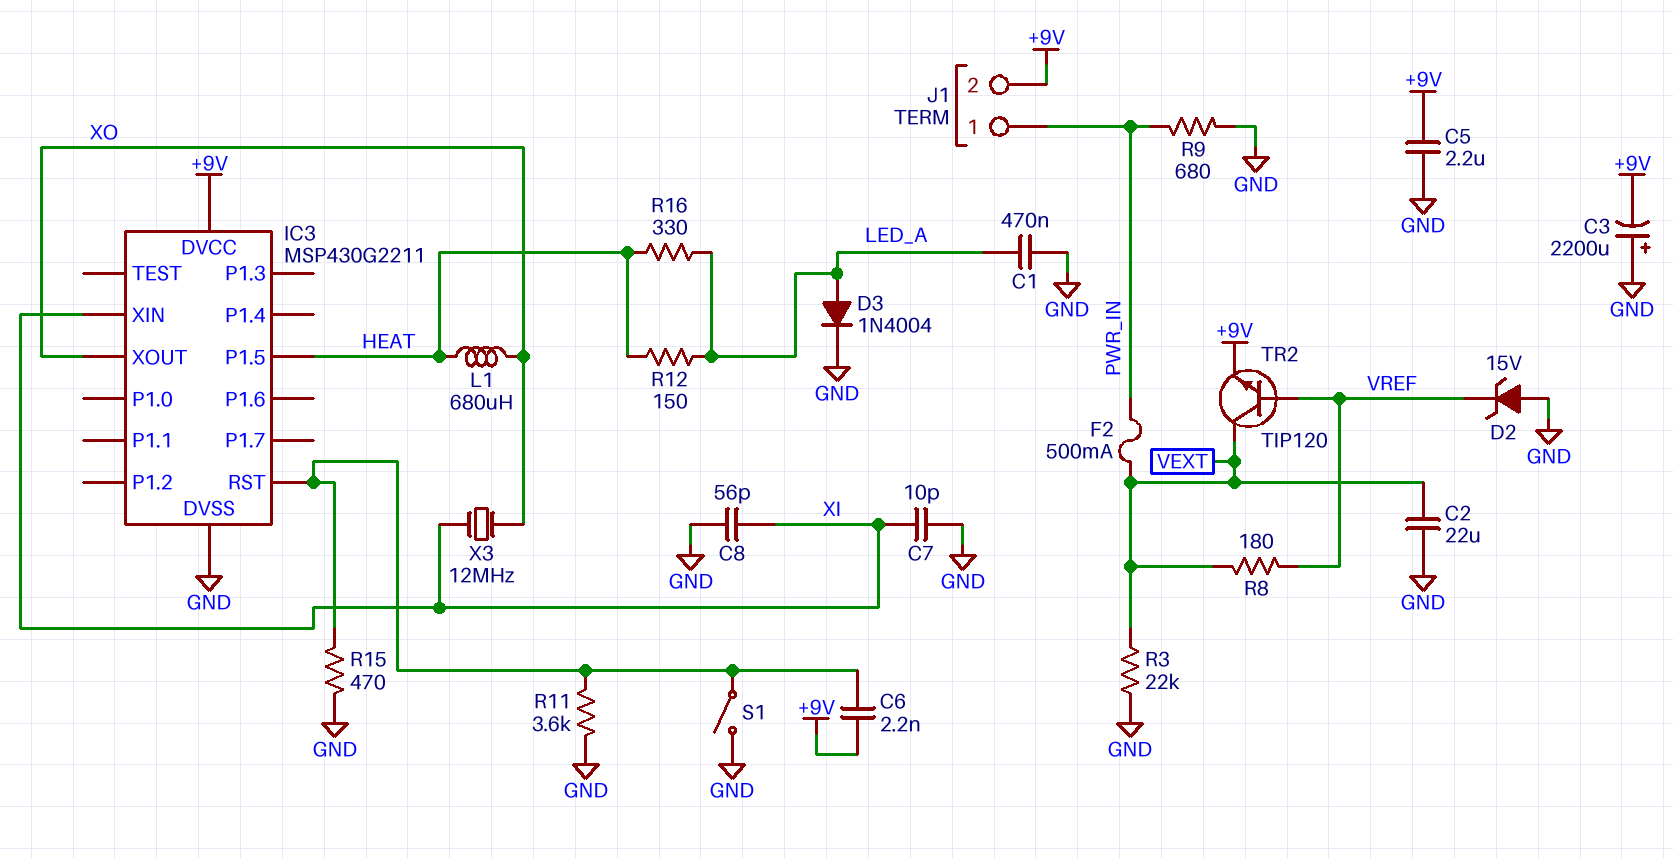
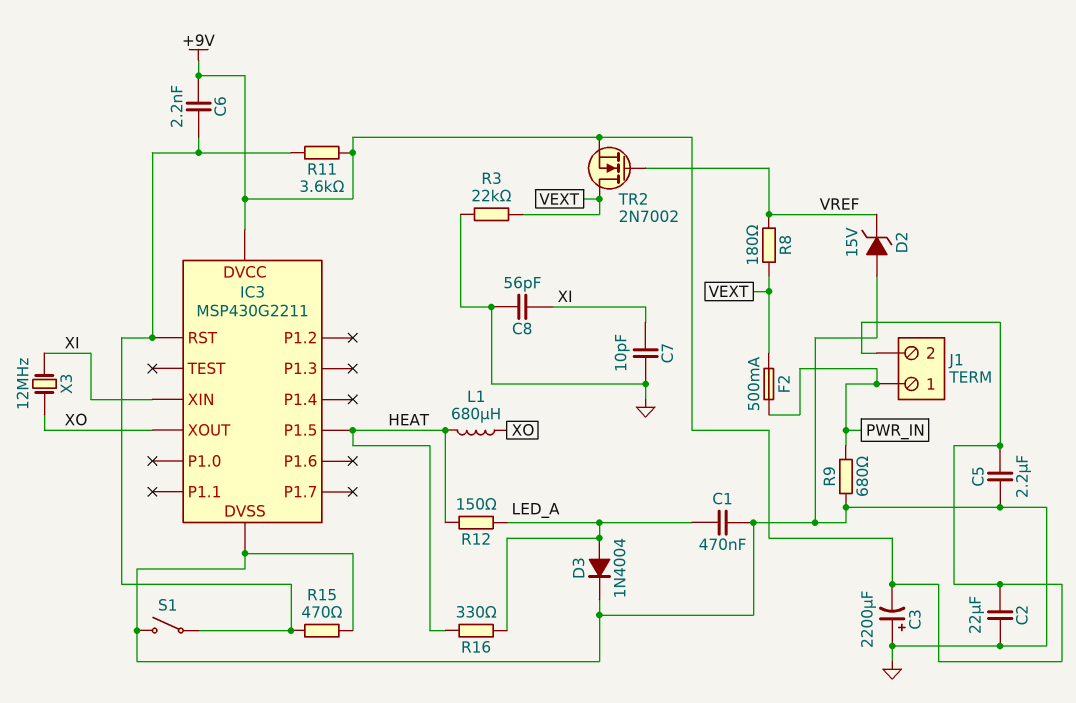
C2: 22uF (GND, VEXT) -> 22uF (+9V, GND)
R11: 3.6k (GND, IC3/RST) -> 3.6k (+9V, IC3/RST)
TR2: NPN TIP120 (B VREF, C VEXT, E +9V) -> NMOS 2N7002 (G VREF, D VEXT, S +9V)

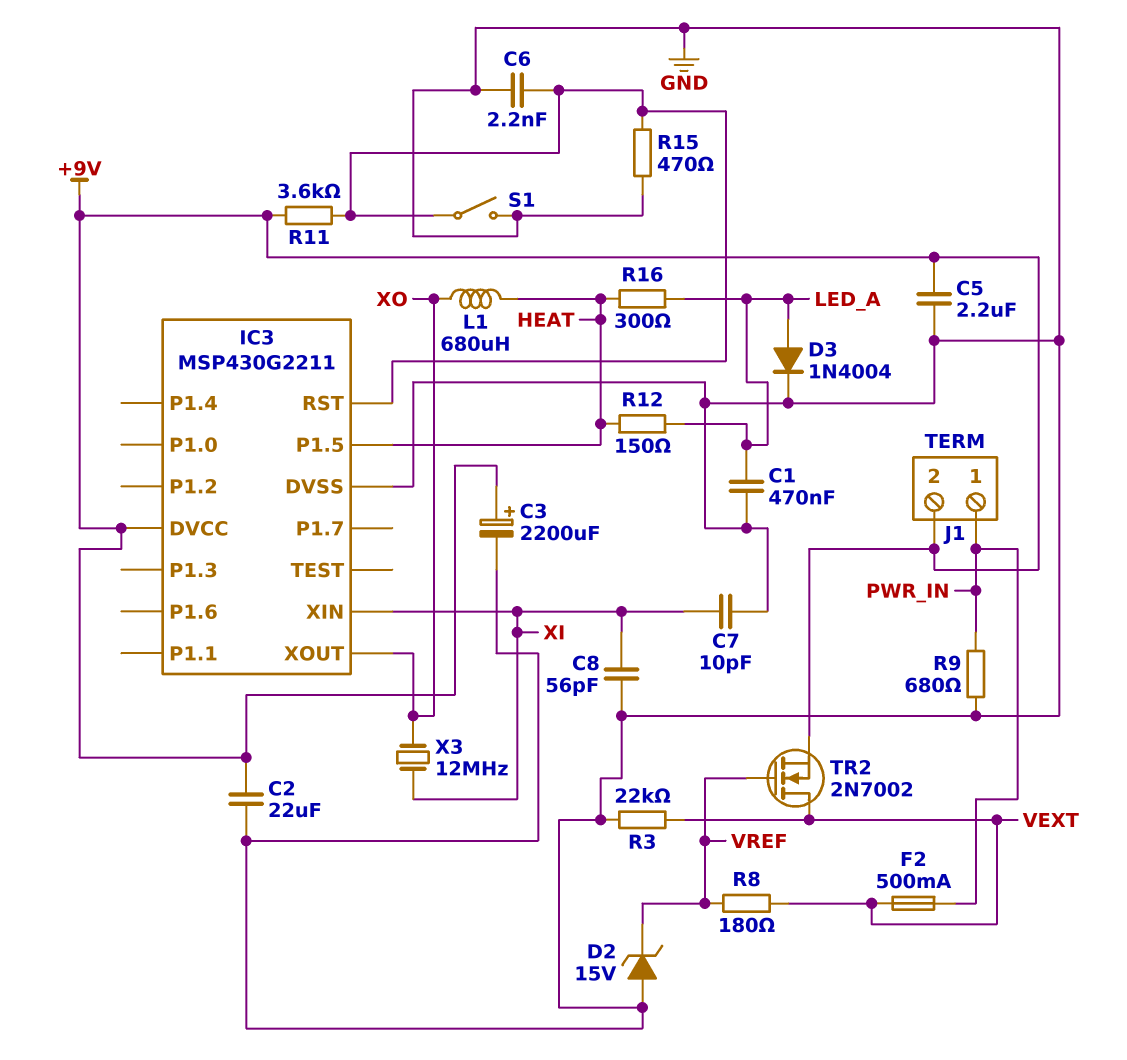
C3: 2200uF (plus GND, minus +9V) -> 2200uF (plus +9V, minus GND)
C6: 2.2nF (+9V, IC3/RST) -> 2.2nF (GND, IC3/RST)
R16: 330 (HEAT, LED_A) -> 300 (HEAT, LED_A)

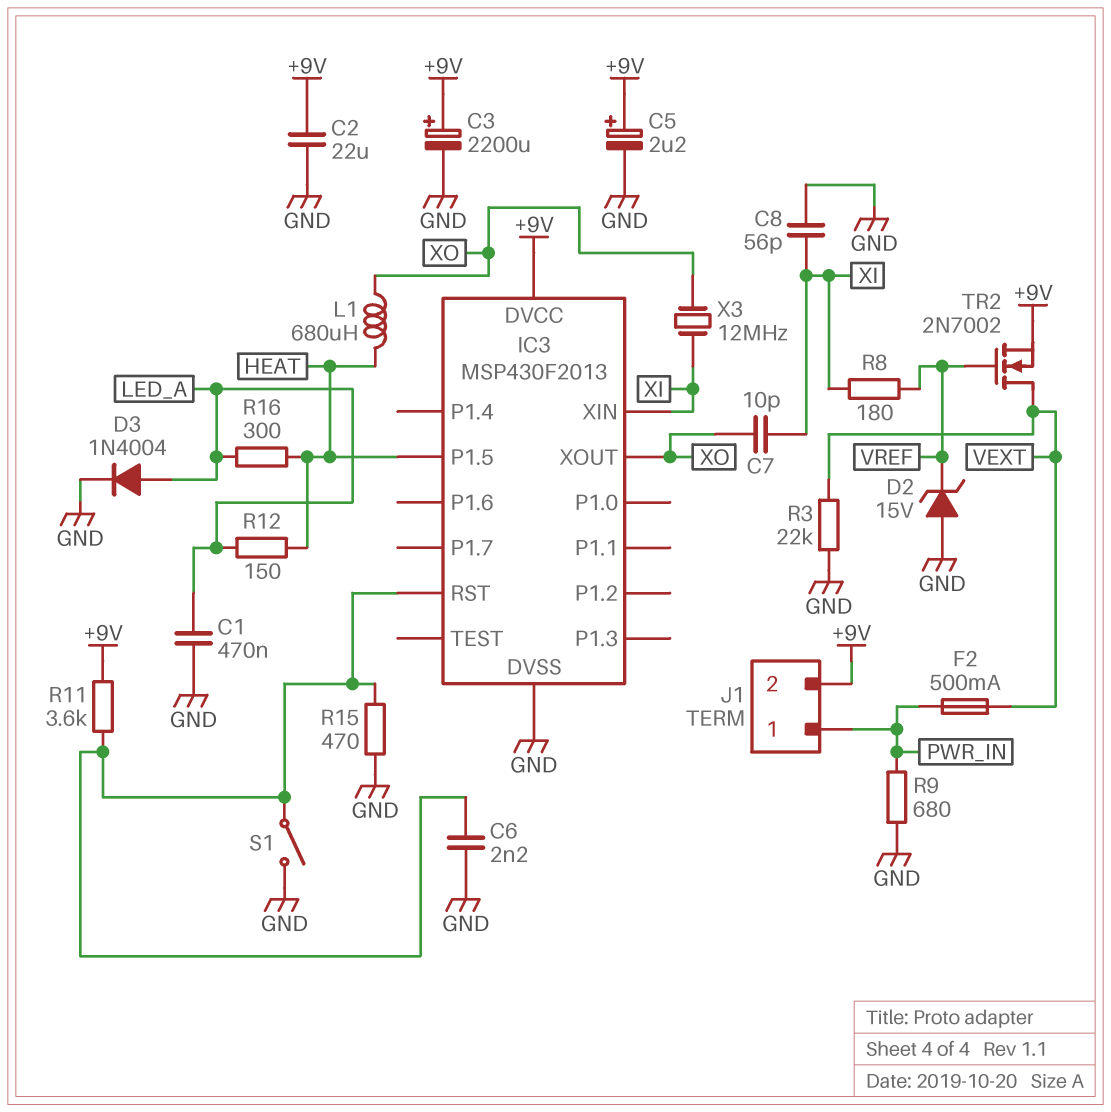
C5: 2.2uF (+9V, GND) -> 2.2uF (plus +9V, minus GND)
C7: 10pF (GND, XI) -> 10pF (XI, XO)
IC3: MSP430G2211 -> MSP430F2013
R8: 180 (VEXT, VREF) -> 180 (VREF, XI)

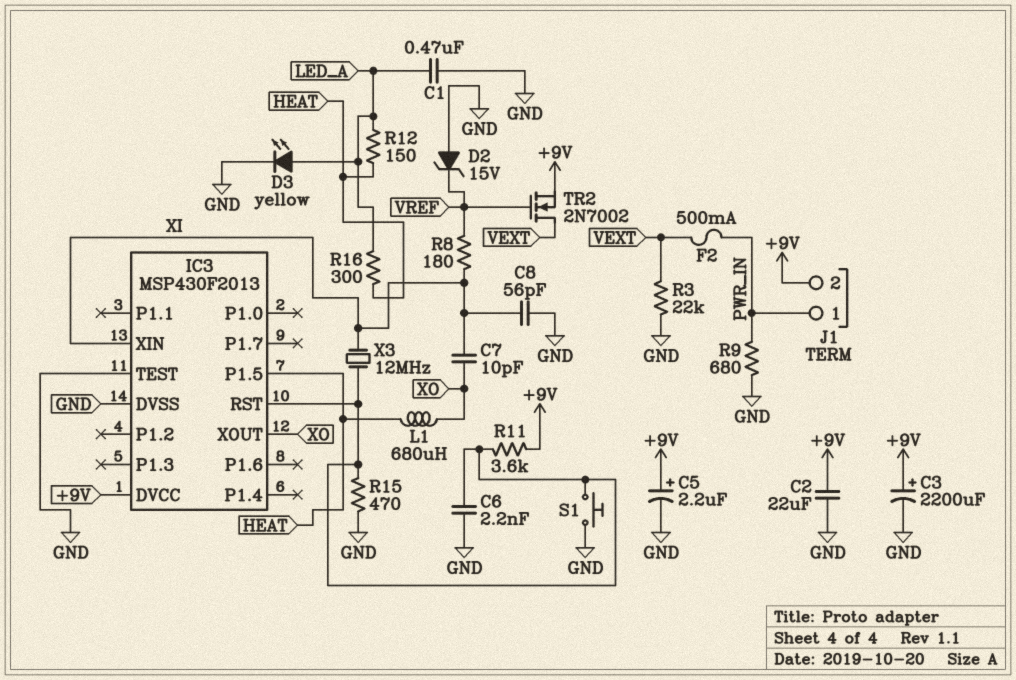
D3: diode 1N4004 (A LED_A, K GND) -> LED yellow (A LED_A, K GND)
IC3 pin TEST: none -> GND
S1: switch (GND, IC3/RST) -> button (GND, IC3/RST)
X3: 12MHz (XI, XO) -> 12MHz (IC3/RST, XI)

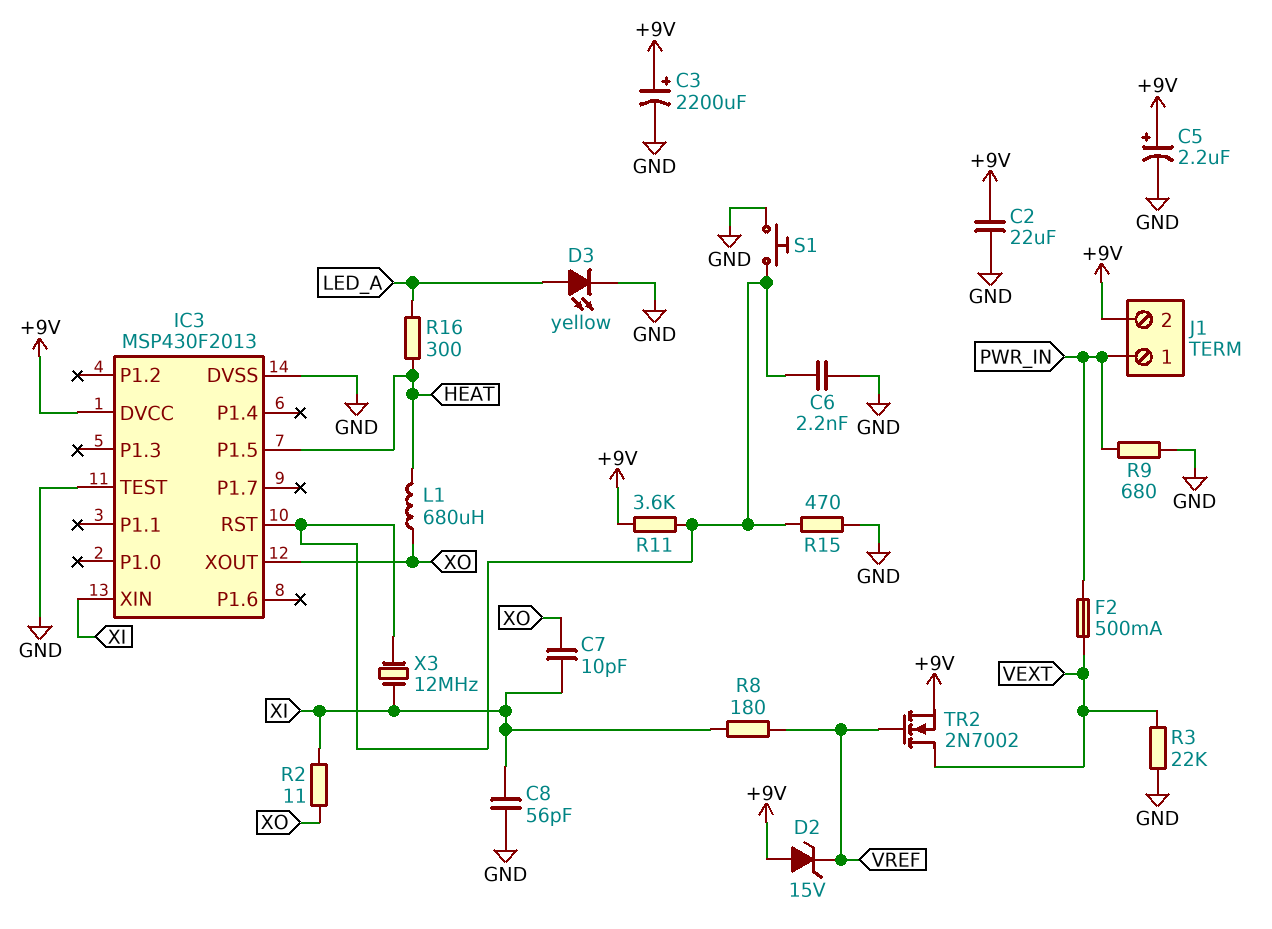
C1: 470nF (GND, LED_A) -> none
D2: zener 15V (A GND, K VREF) -> zener 15V (A +9V, K VREF)
R2: none -> 11 (XI, XO)
R12: 150 (HEAT, LED_A) -> none

